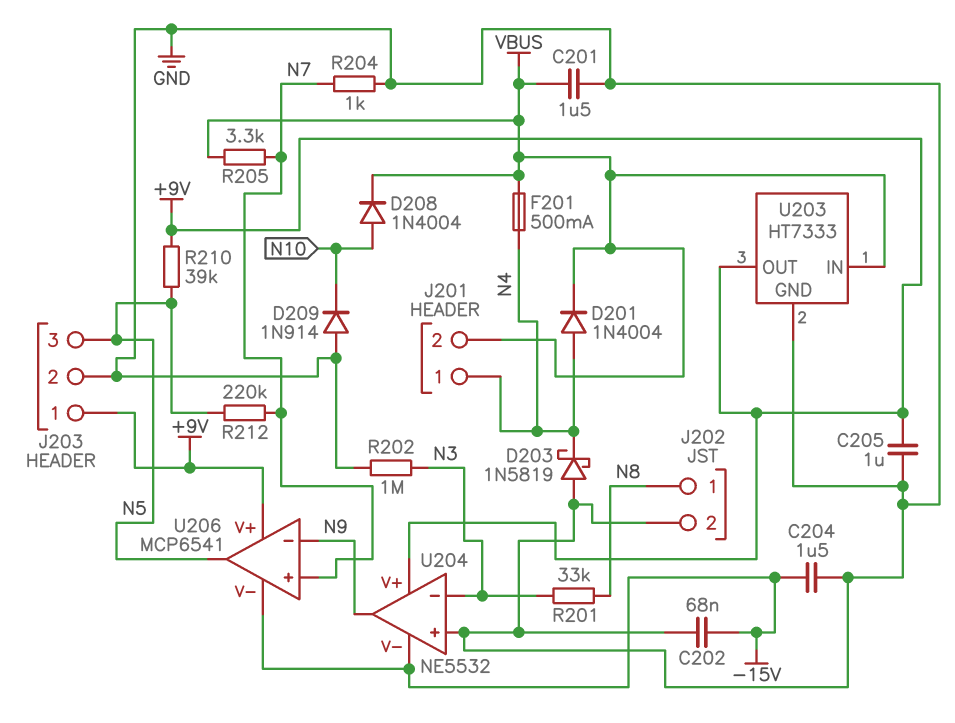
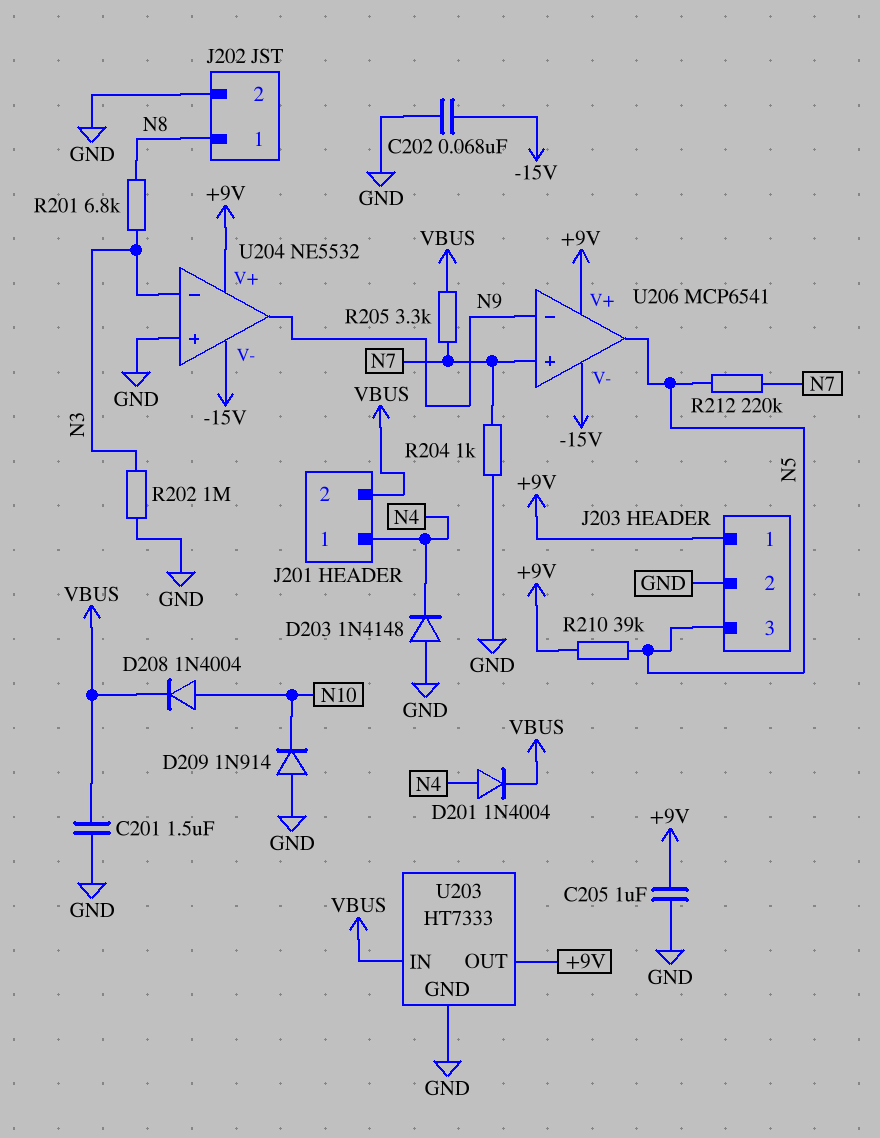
C204: 1.5uF (-15V, GND) -> none
D203: schottky 1N5819 (A GND, K N4) -> diode 1N4148 (A GND, K N4)
F201: 500mA (N4, VBUS) -> none
R201: 33k (N3, N8) -> 6.8k (N3, N8)

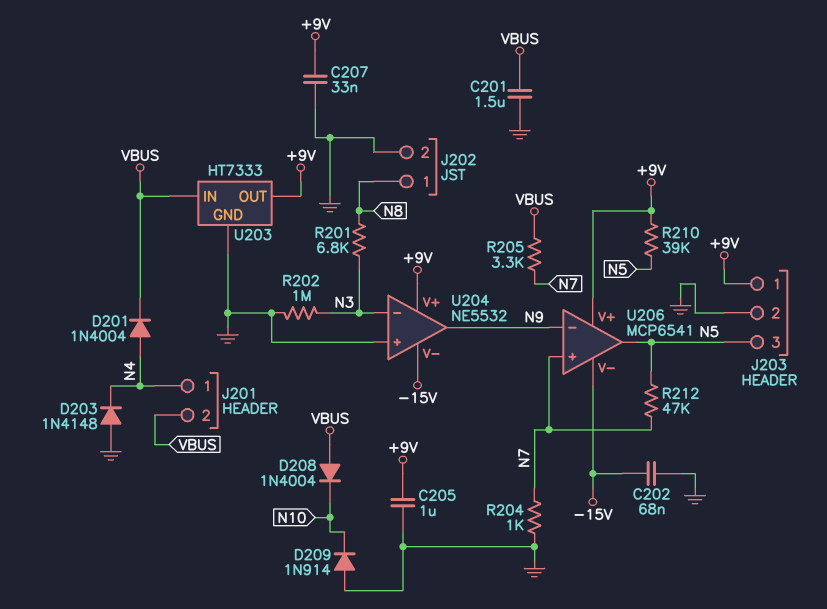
C207: none -> 33nF (+9V, GND)
D208: diode 1N4004 (A N10, K VBUS) -> diode 1N4004 (A VBUS, K N10)
R212: 220k (N5, N7) -> 47k (N5, N7)

